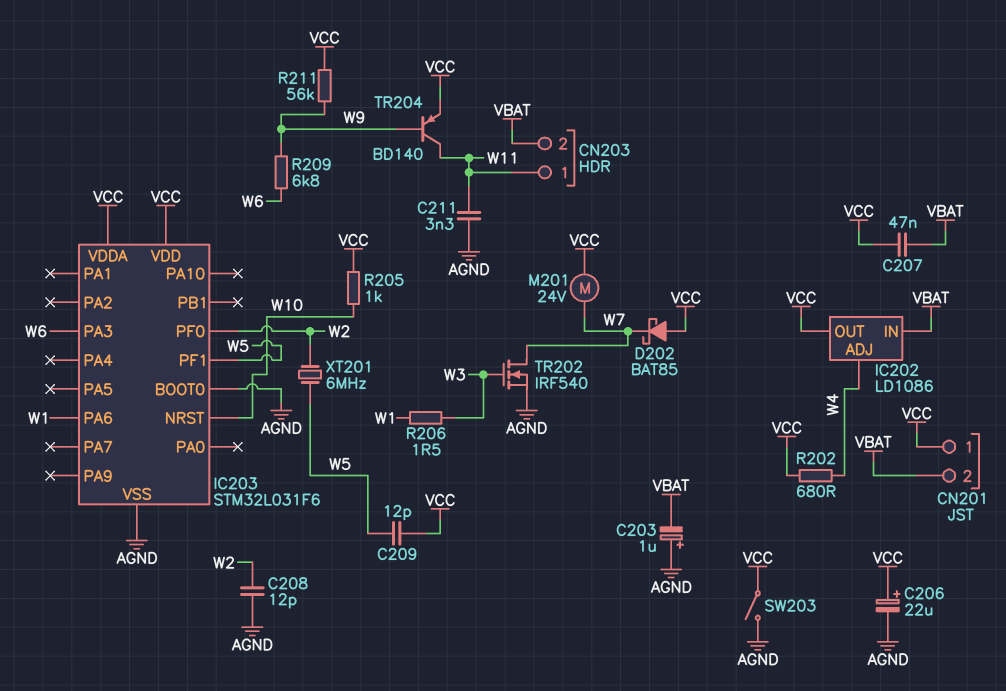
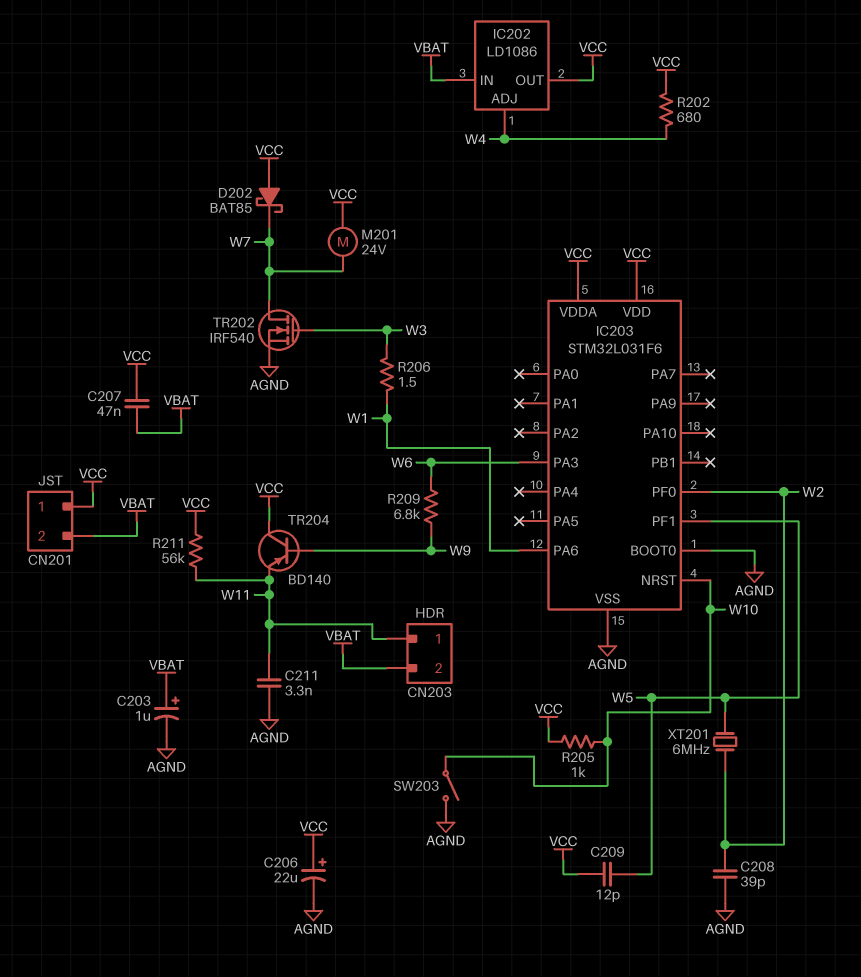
C203: 1uF (plus AGND, minus VBAT) -> 1uF (plus VBAT, minus AGND)
C208: 12pF (AGND, W2) -> 39pF (AGND, W2)
R211: 56k (VCC, W9) -> 56k (VCC, W11)
SW203: switch (AGND, VCC) -> switch (AGND, W10)
TR204: PNP BD140 (B W9, C W11, E VCC) -> PNP BD140 (B W9, C VCC, E W11)

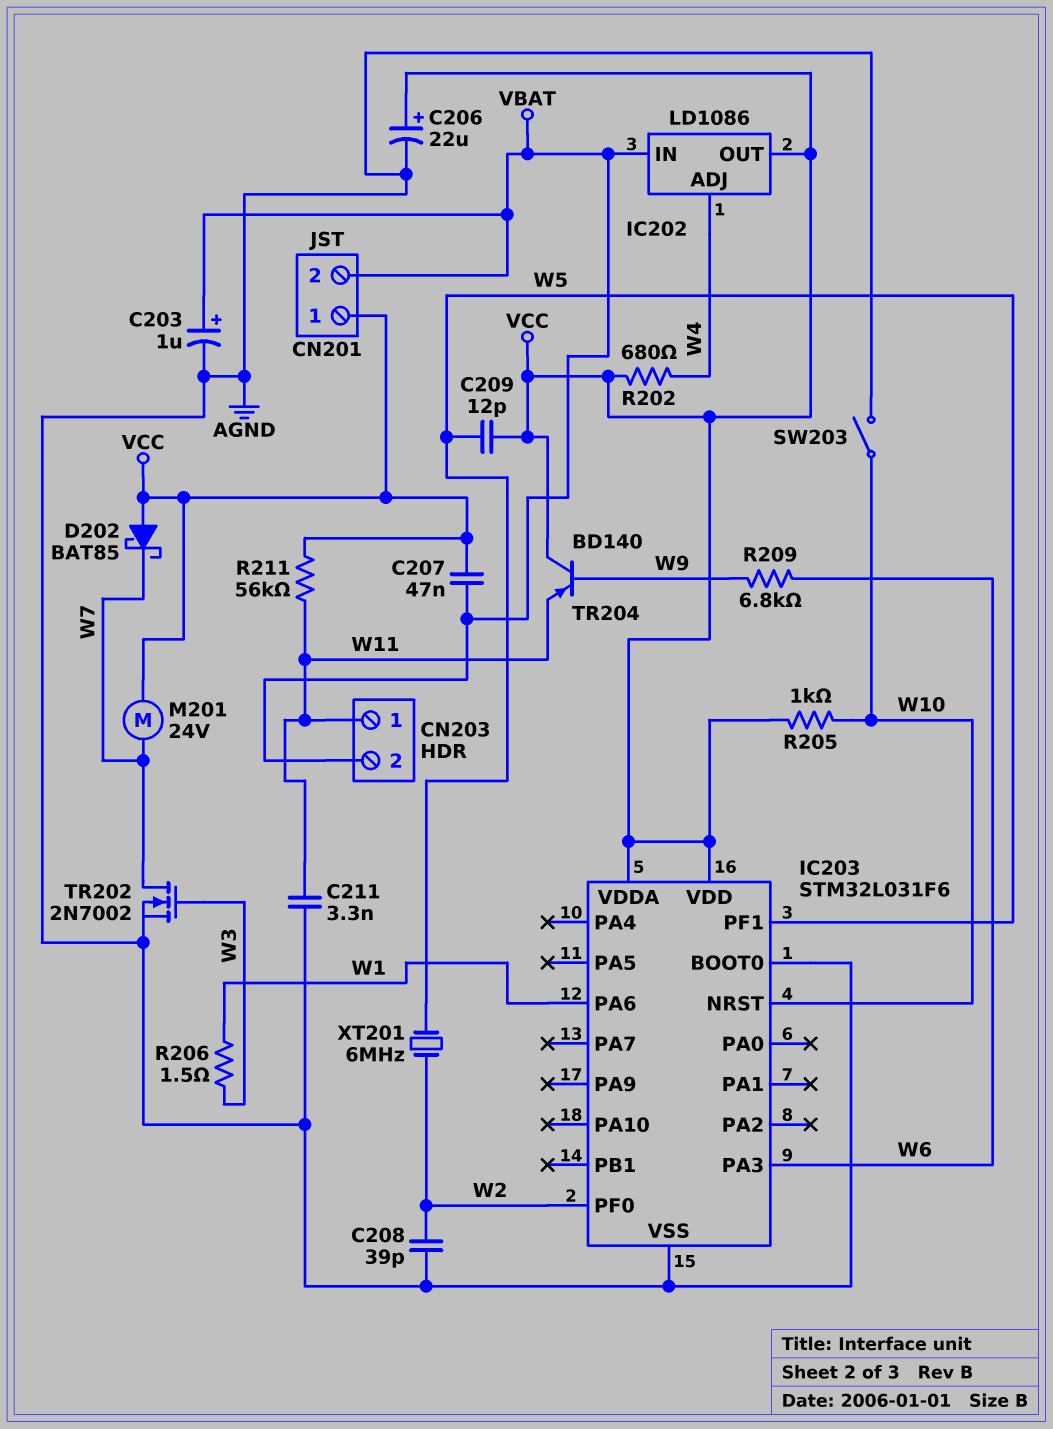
TR202: NMOS IRF540 (G W3, D W7, S AGND) -> NMOS 2N7002 (G W3, D W7, S AGND)

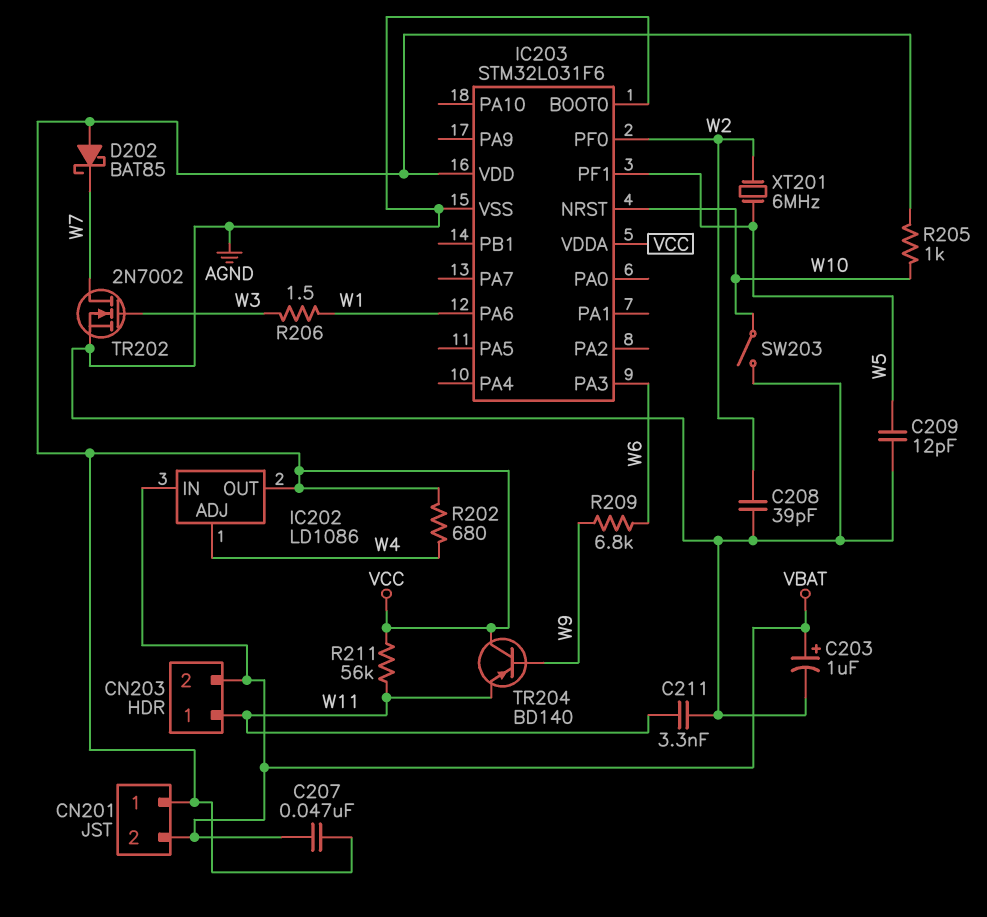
C206: 22uF (plus VCC, minus AGND) -> none
C209: 12pF (VCC, W5) -> 12pF (AGND, W5)
M201: motor 24V (VCC, W7) -> none

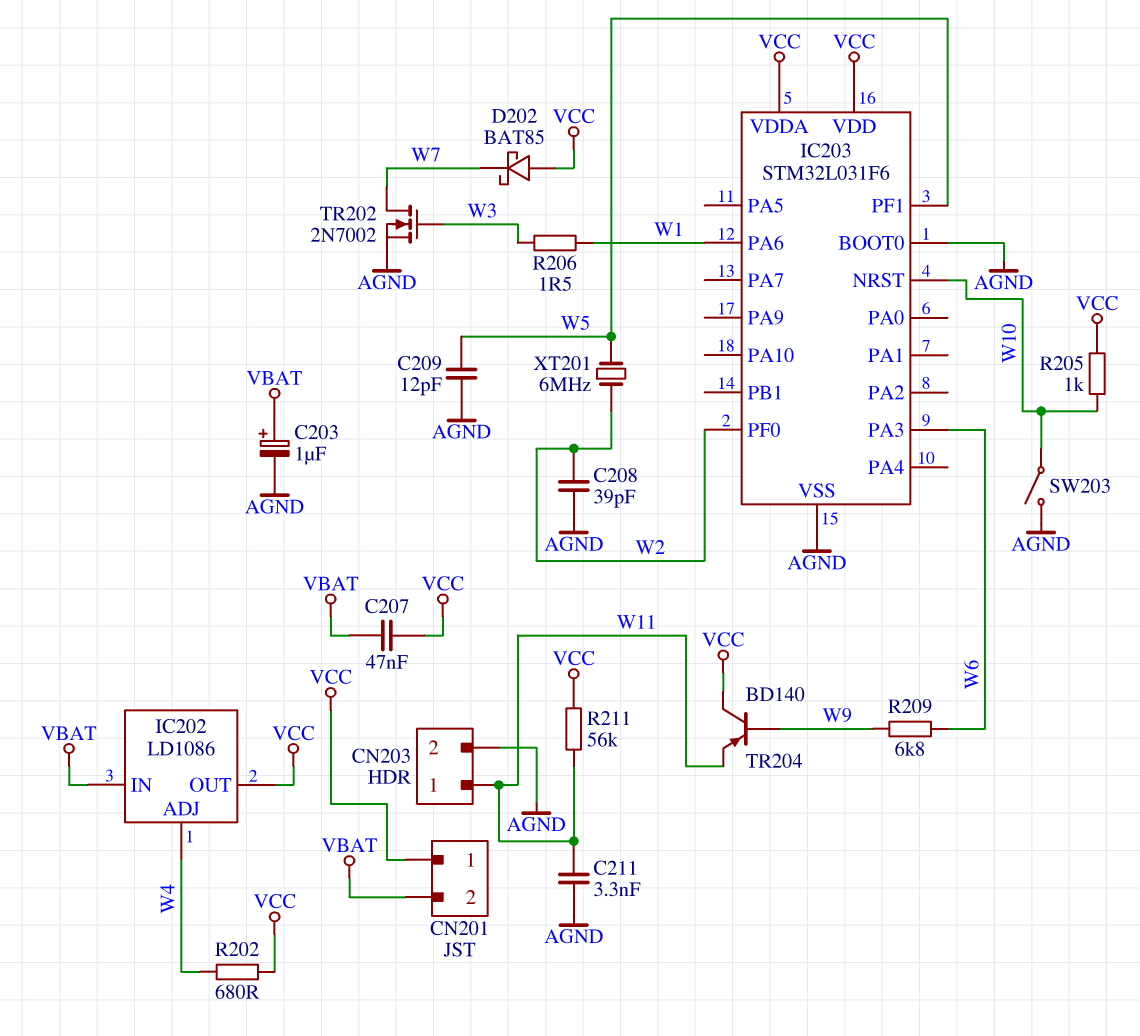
CN203 pin 2: VBAT -> AGND

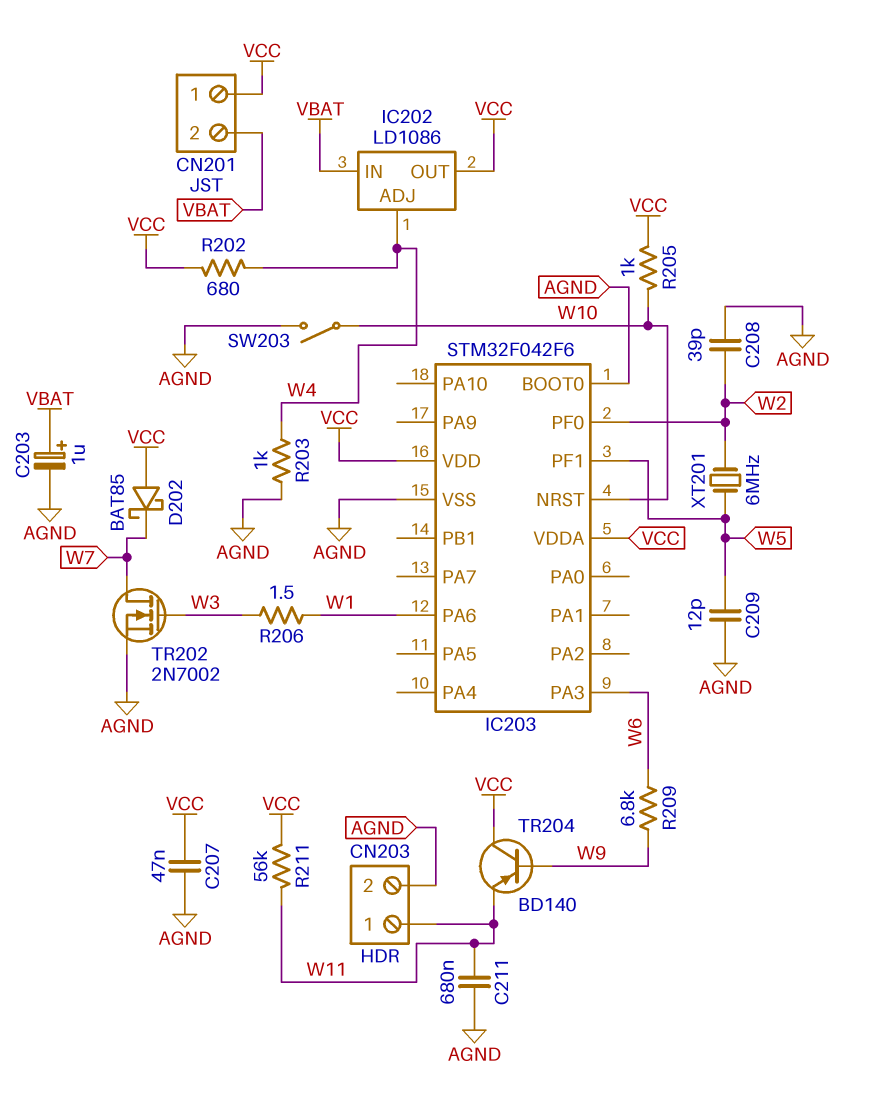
C207: 47nF (VBAT, VCC) -> 47nF (AGND, VCC)
C211: 3.3nF (AGND, W11) -> 680nF (AGND, W11)
IC203: STM32L031F6 -> STM32F042F6
R203: none -> 1k (AGND, W4)

